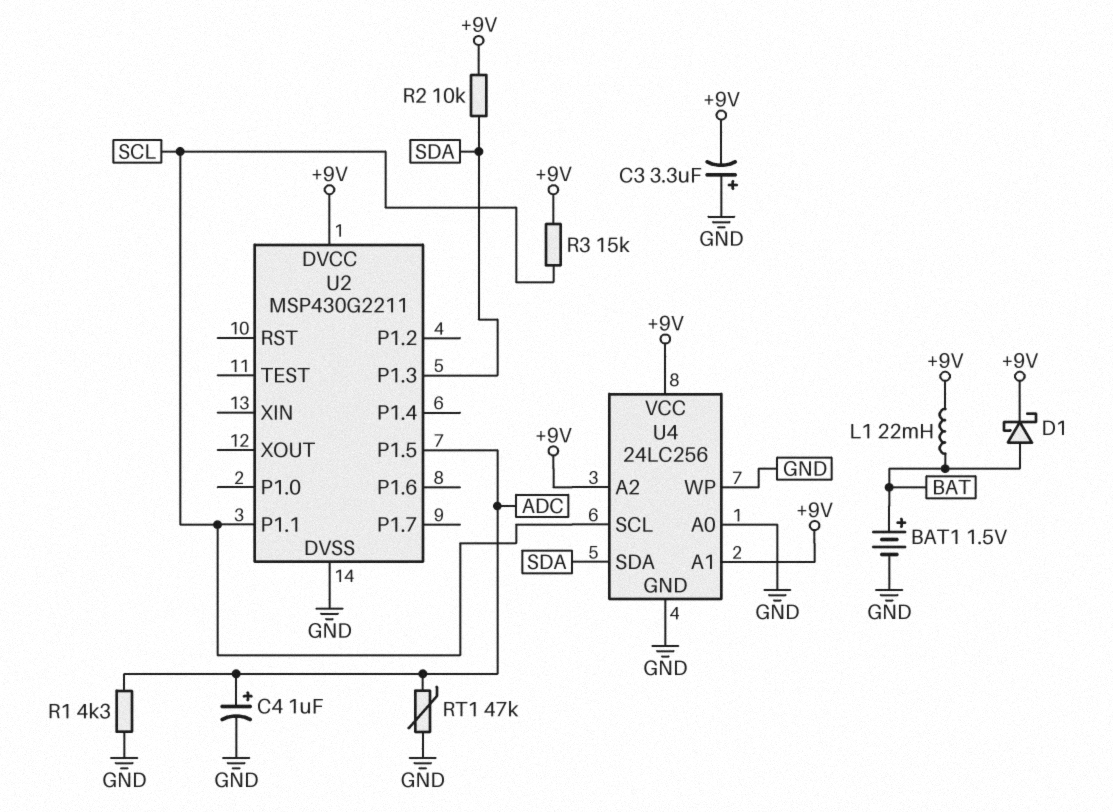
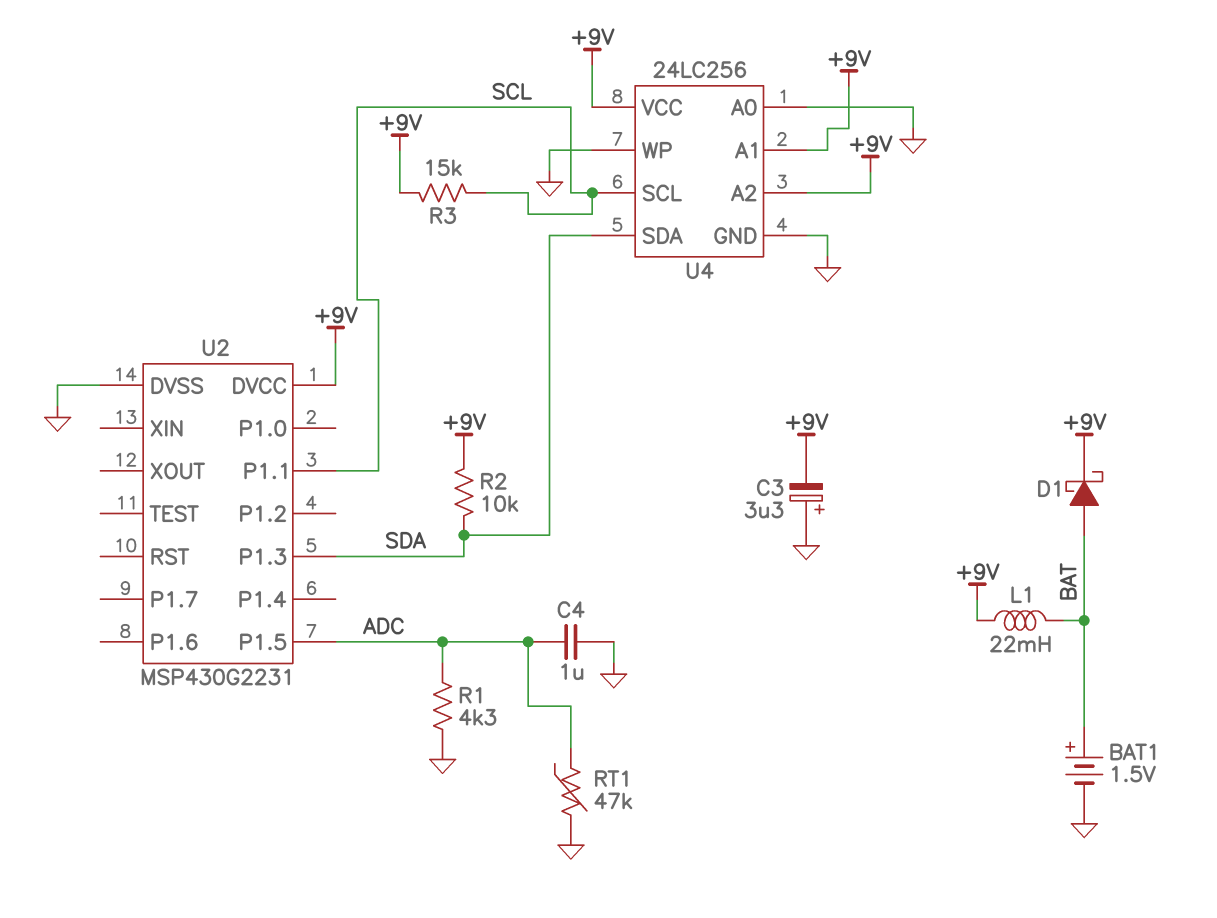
C4: 1uF (plus ADC, minus GND) -> 1uF (ADC, GND)
U2: MSP430G2211 -> MSP430G2231

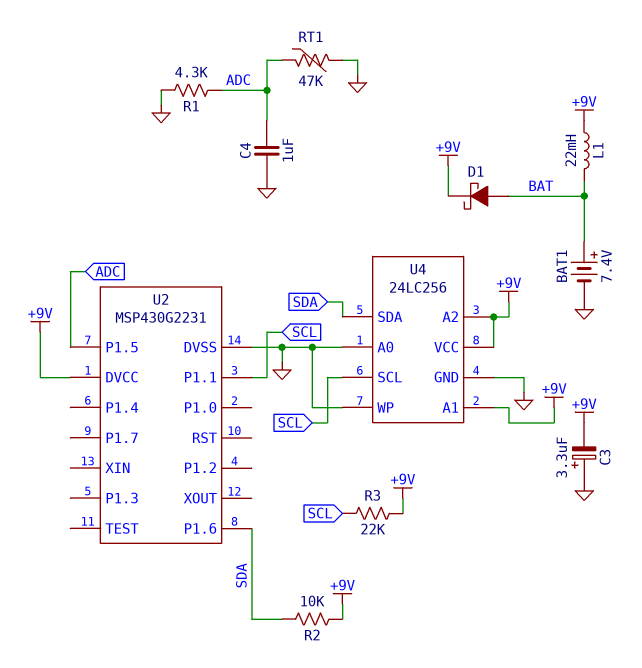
BAT1: 1.5V (plus BAT, minus GND) -> 7.4V (plus BAT, minus GND)
R3: 15k (+9V, SCL) -> 22k (+9V, SCL)
U2 pin P1.3: SDA -> none
U2 pin P1.6: none -> SDA

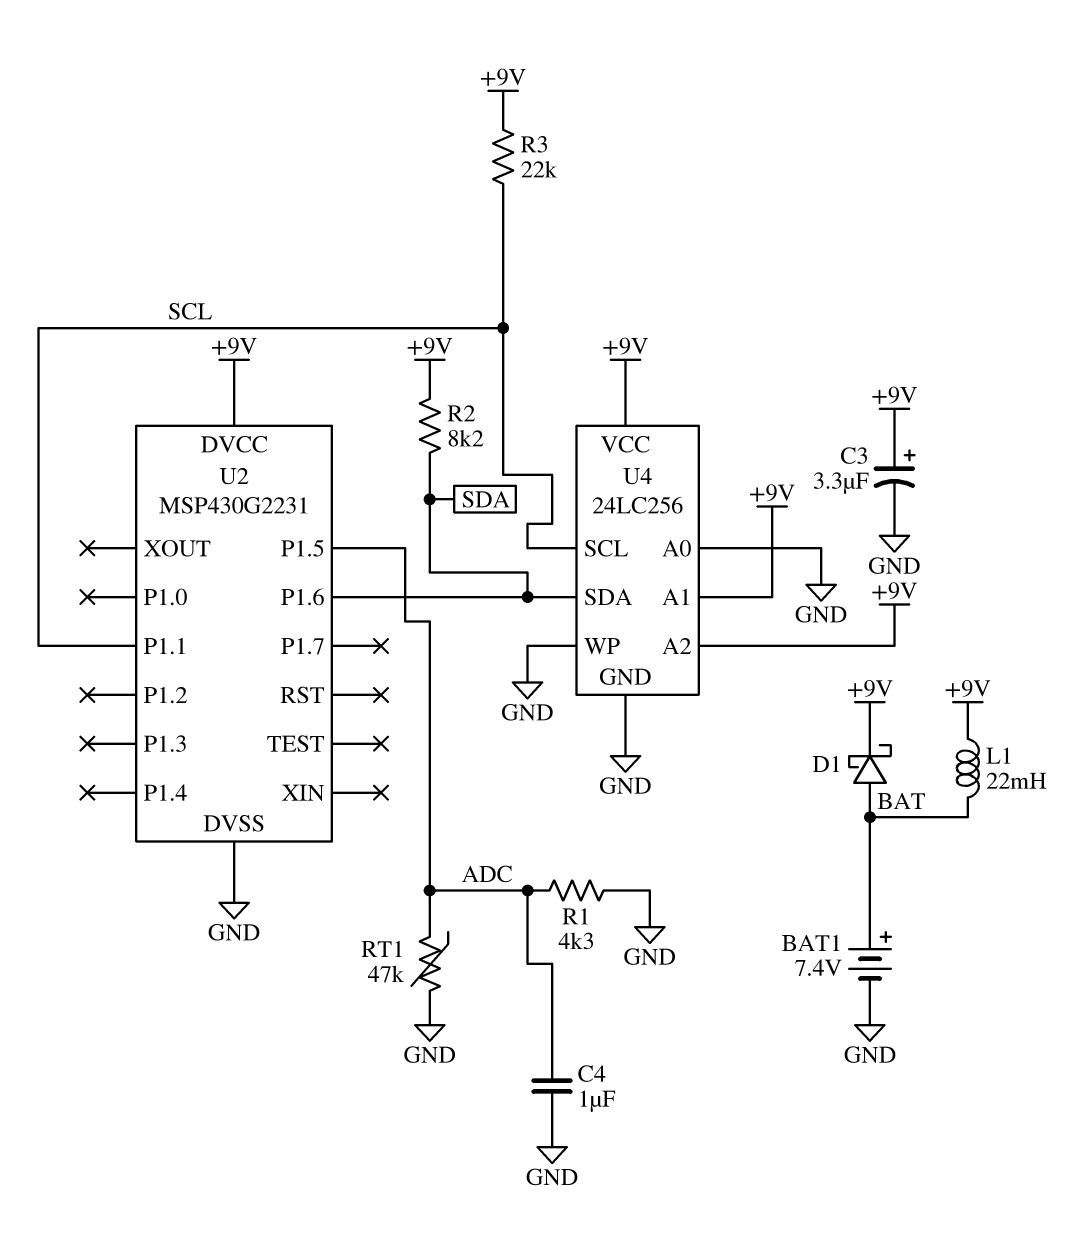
C3: 3.3uF (plus GND, minus +9V) -> 3.3uF (plus +9V, minus GND)
R2: 10k (+9V, SDA) -> 8.2k (+9V, SDA)

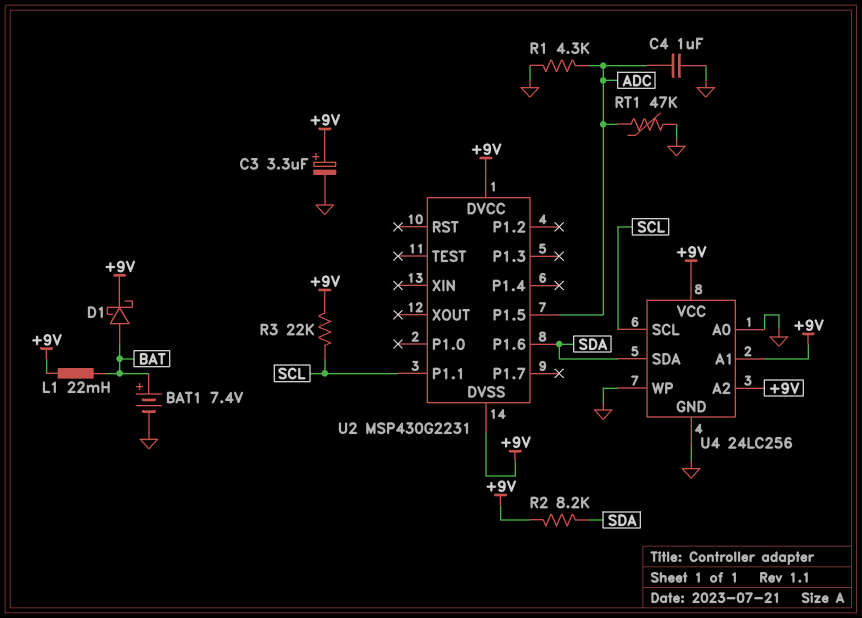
U2 pin DVSS: GND -> +9V

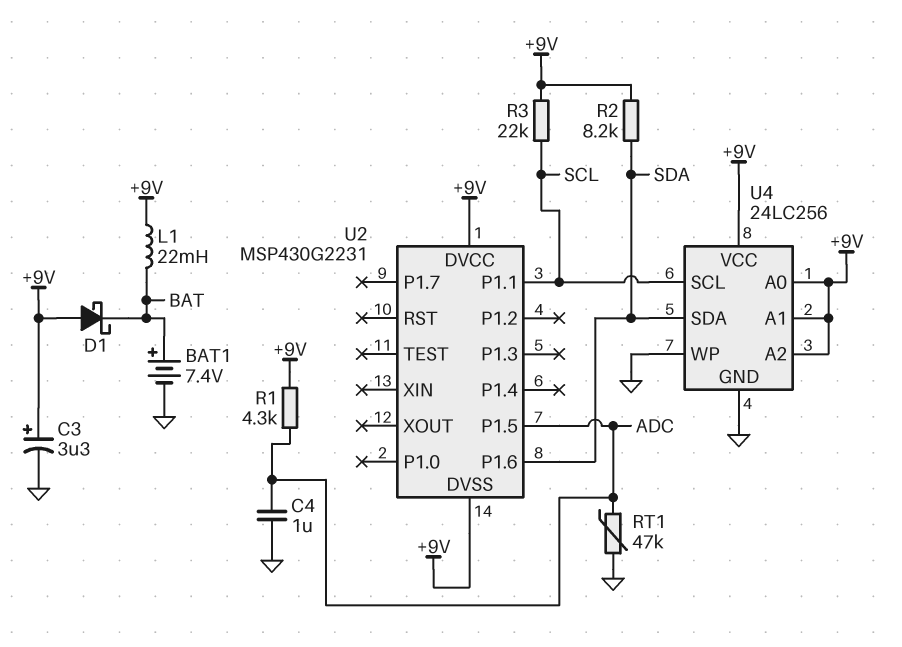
D1: schottky (A BAT, K +9V) -> schottky (A +9V, K BAT)
R1: 4.3k (ADC, GND) -> 4.3k (+9V, ADC)
U4 pin A0: GND -> +9V

